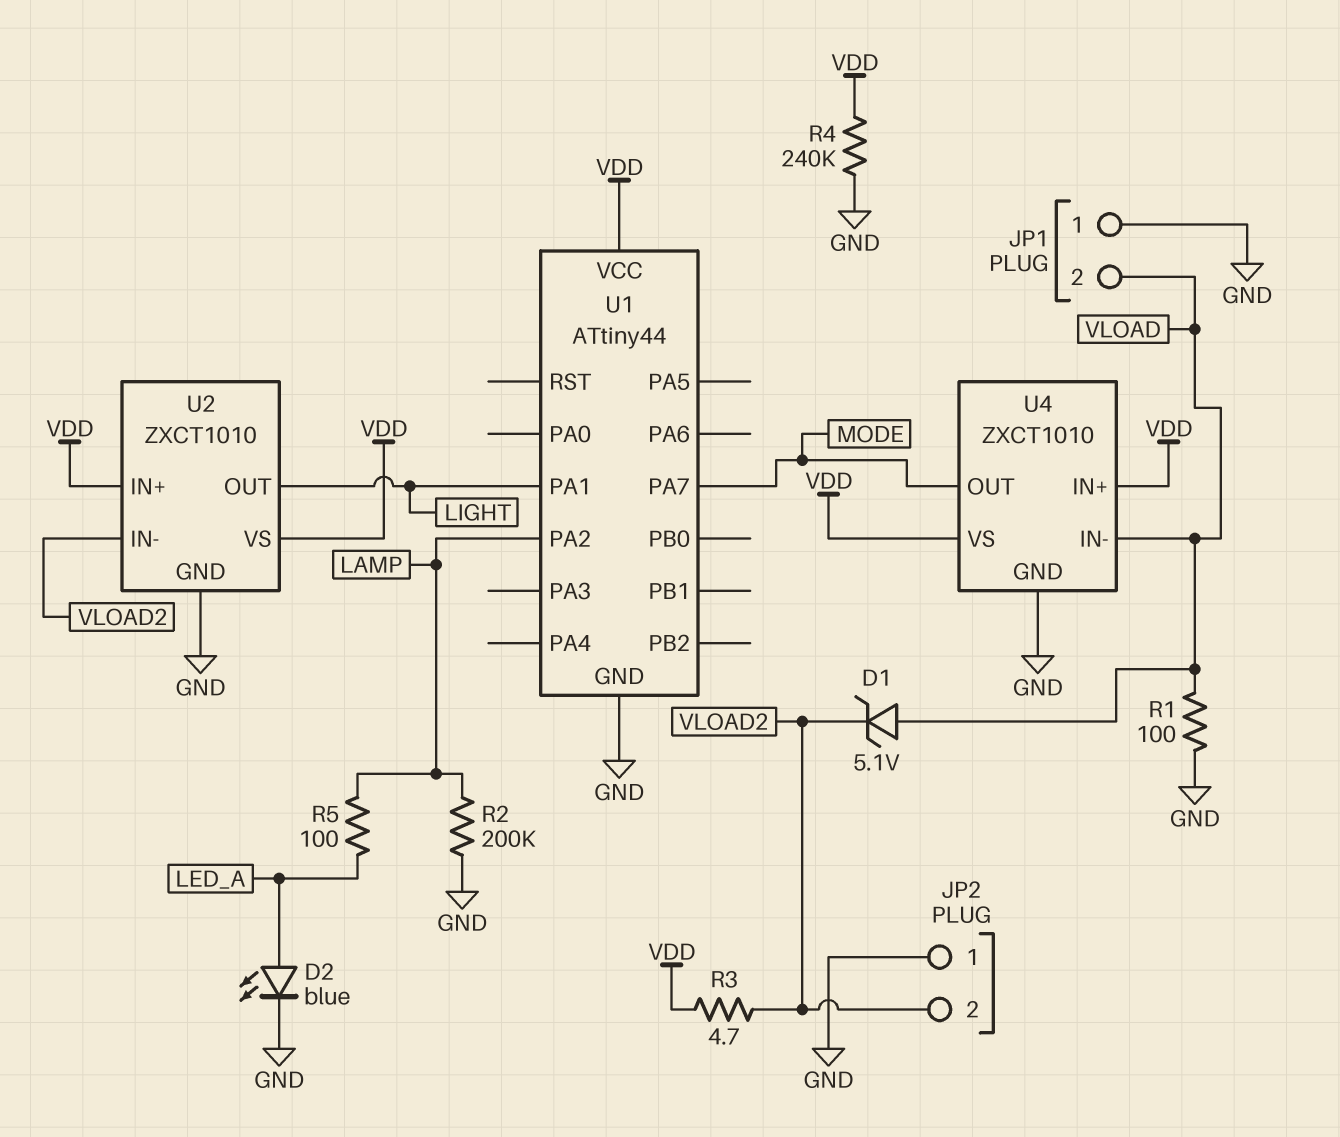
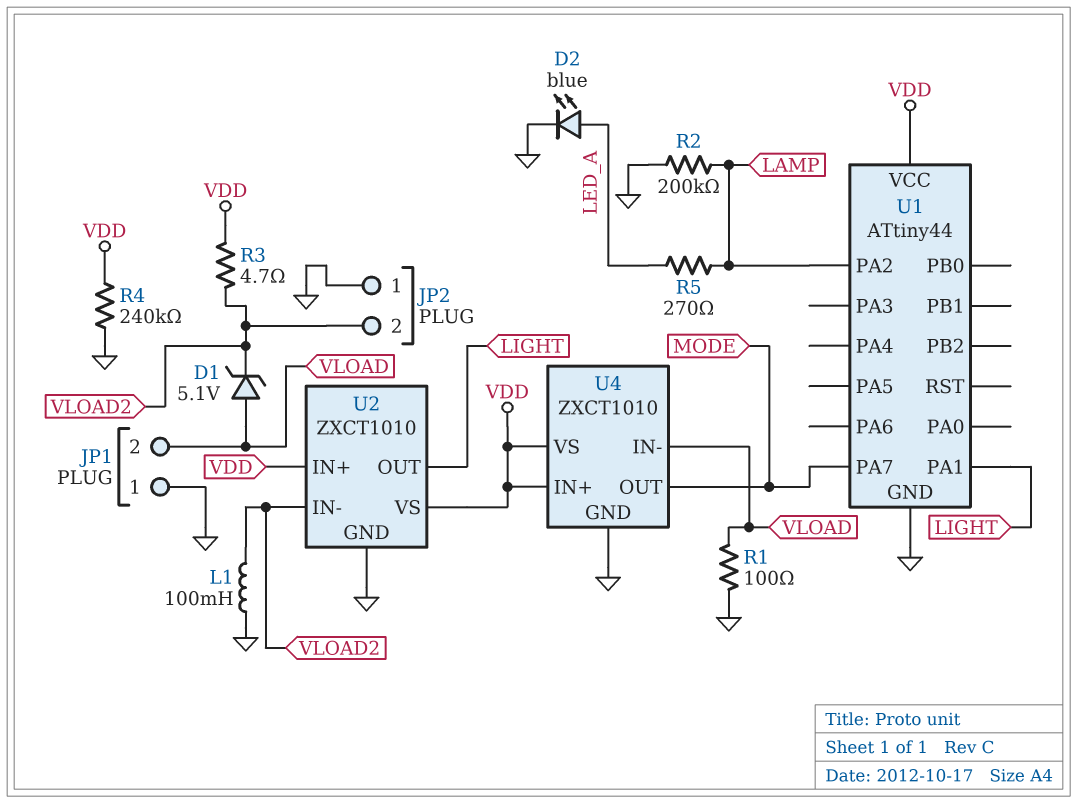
L1: none -> 100mH (GND, VLOAD2)
R5: 100 (LAMP, LED_A) -> 270 (LAMP, LED_A)

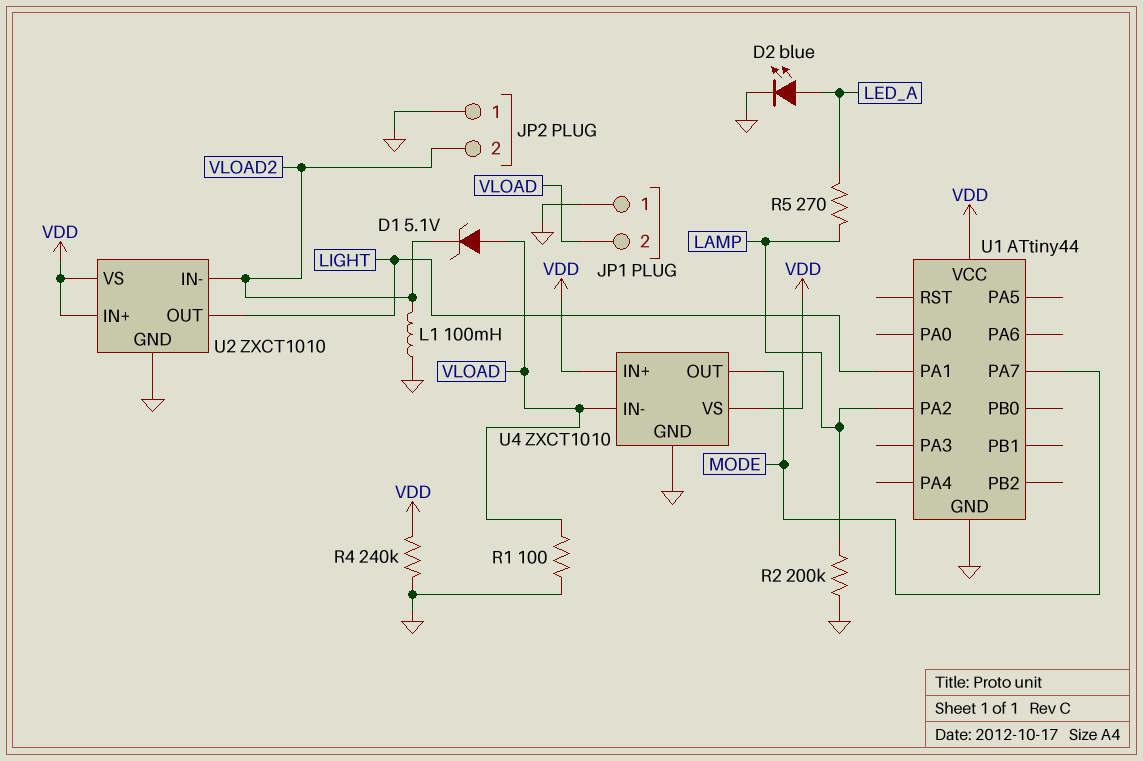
R3: 4.7 (VDD, VLOAD2) -> none

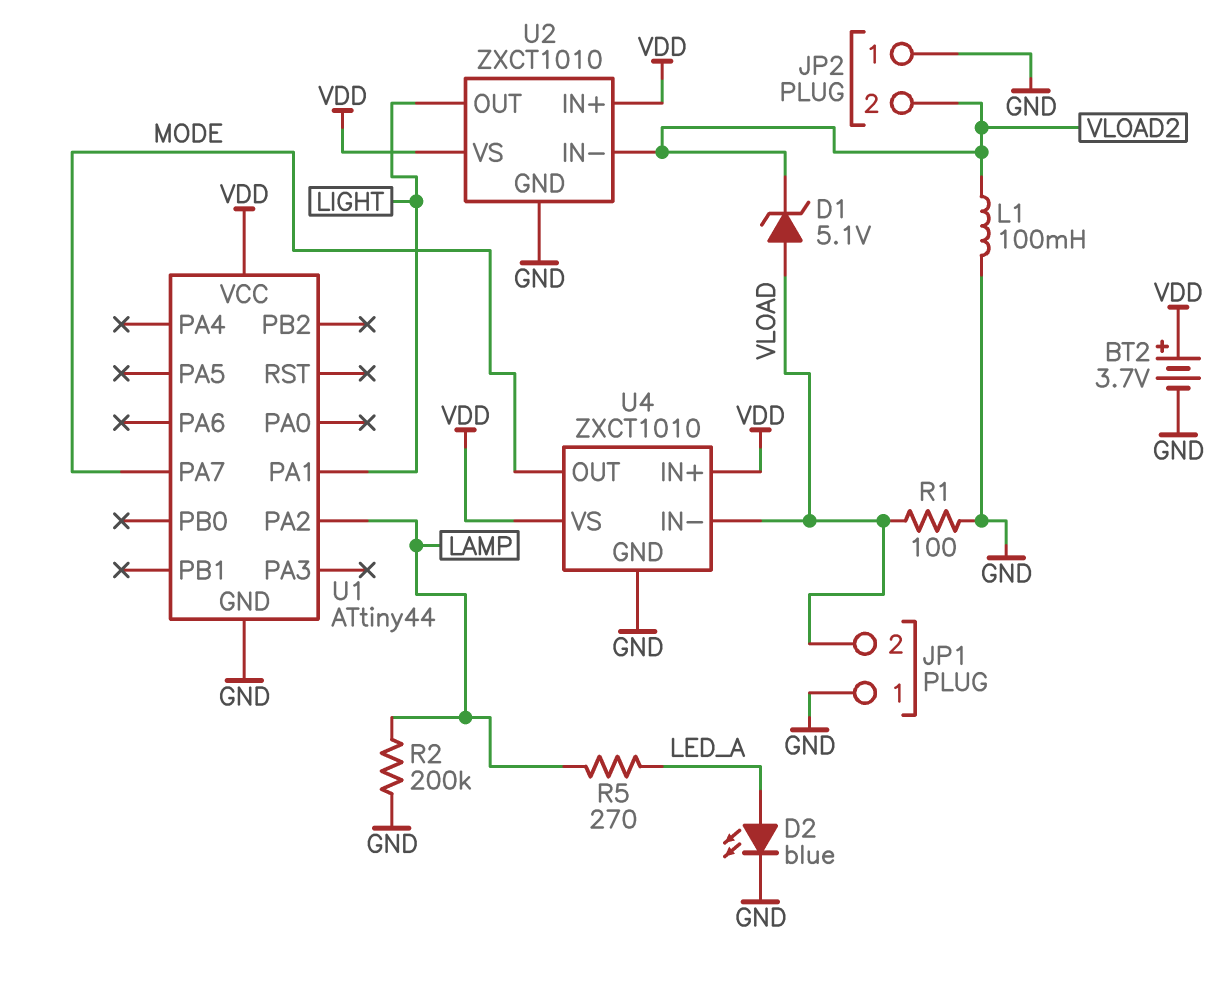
BT2: none -> 3.7V (plus VDD, minus GND)
R4: 240k (GND, VDD) -> none

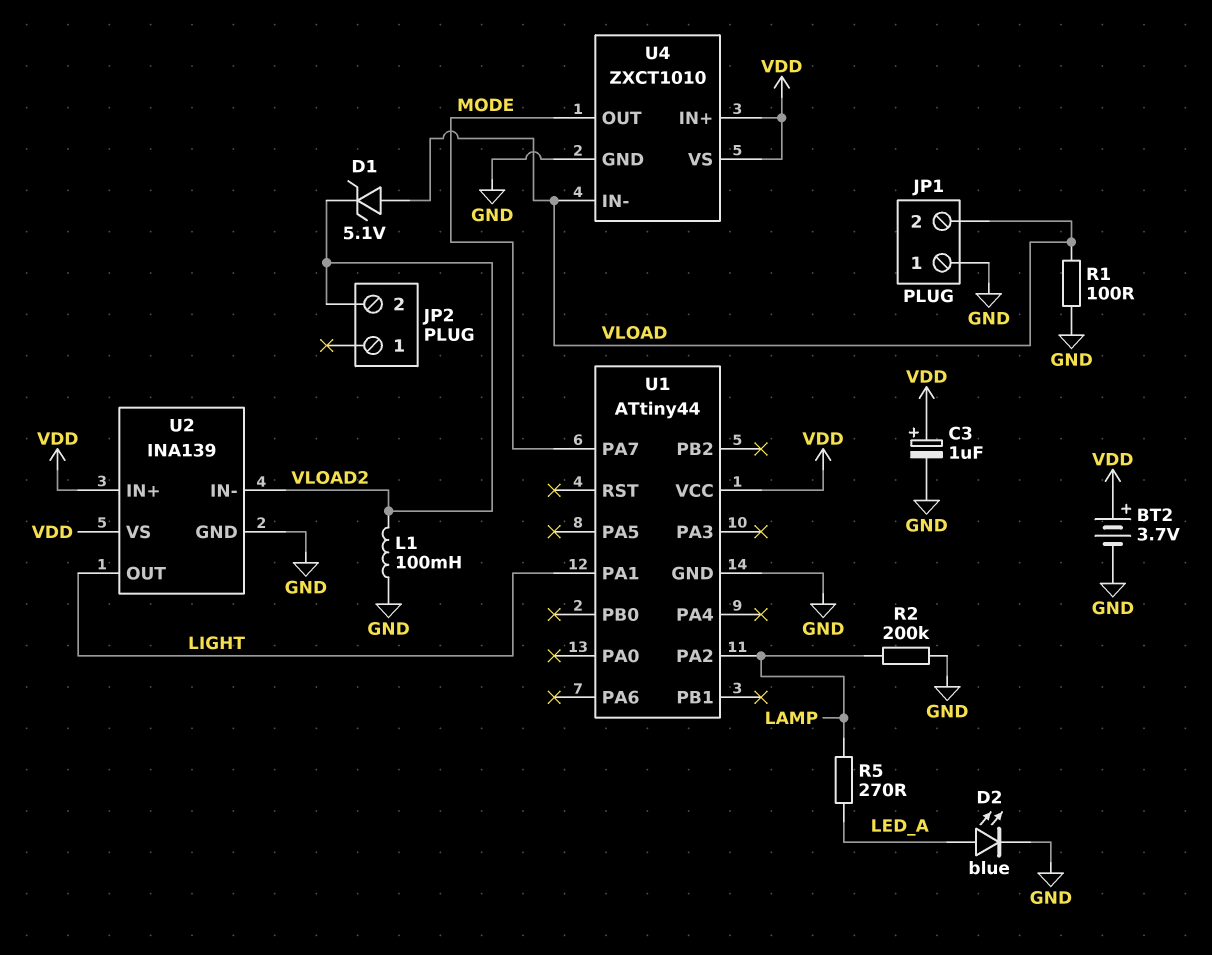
C3: none -> 1uF (plus VDD, minus GND)
JP2 pin 1: GND -> none
U2: ZXCT1010 -> INA139

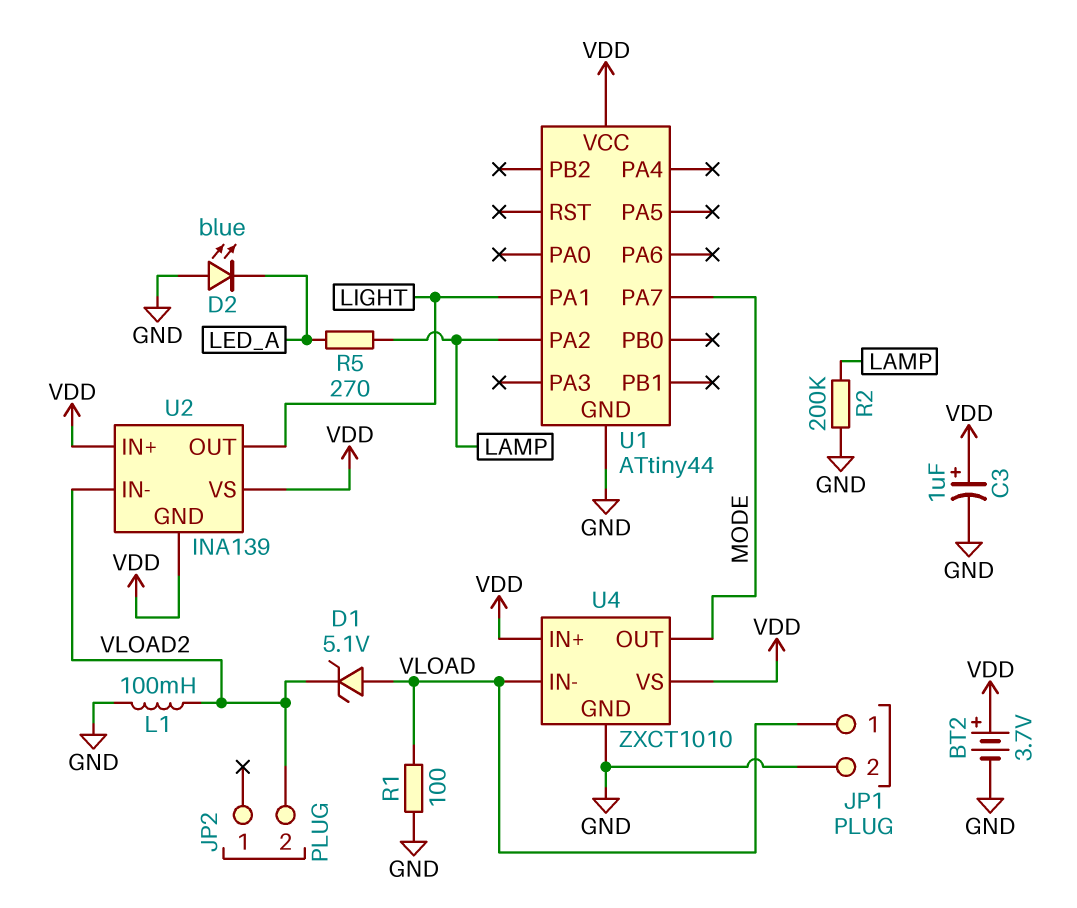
D2: LED blue (A LED_A, K GND) -> LED blue (A GND, K LED_A)
JP1 pin 1: GND -> VLOAD
JP1 pin 2: VLOAD -> GND
U2 pin GND: GND -> VDD

